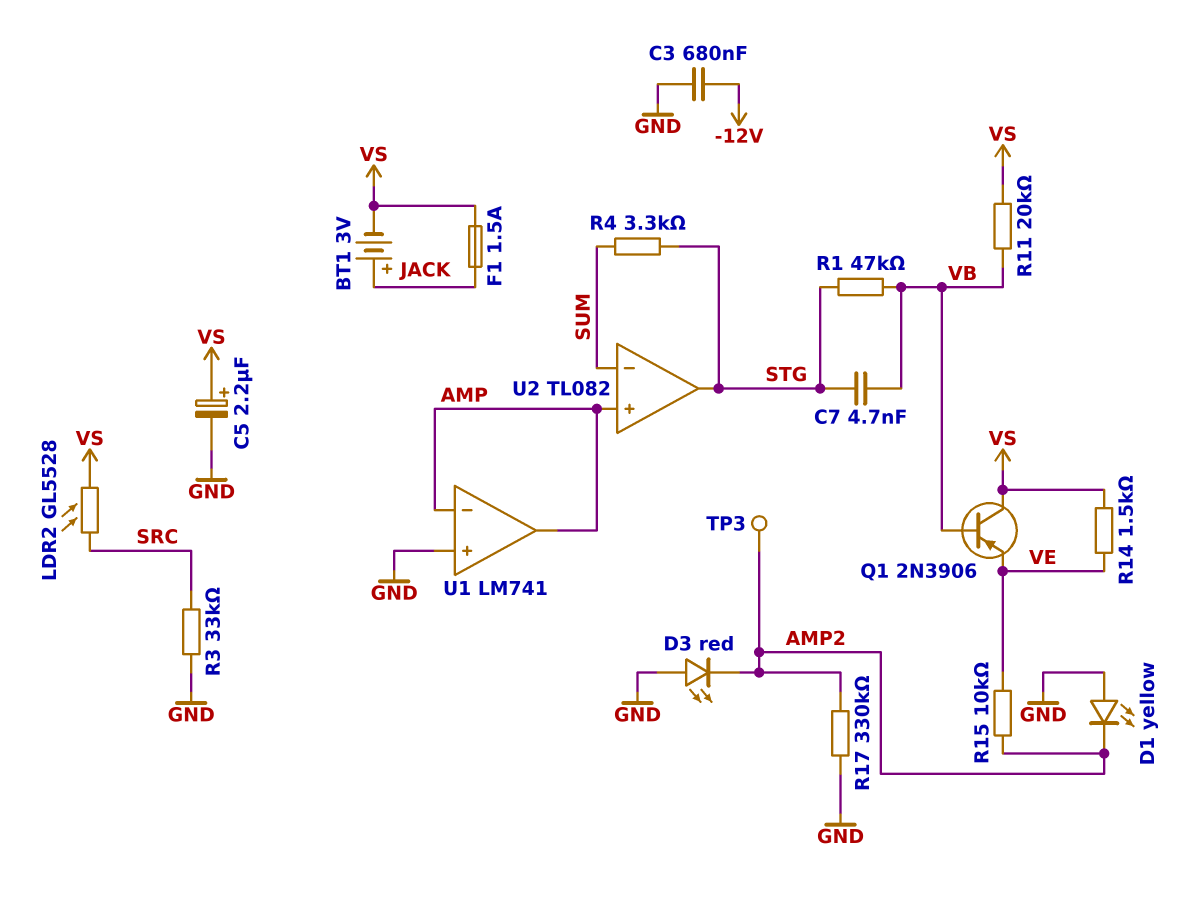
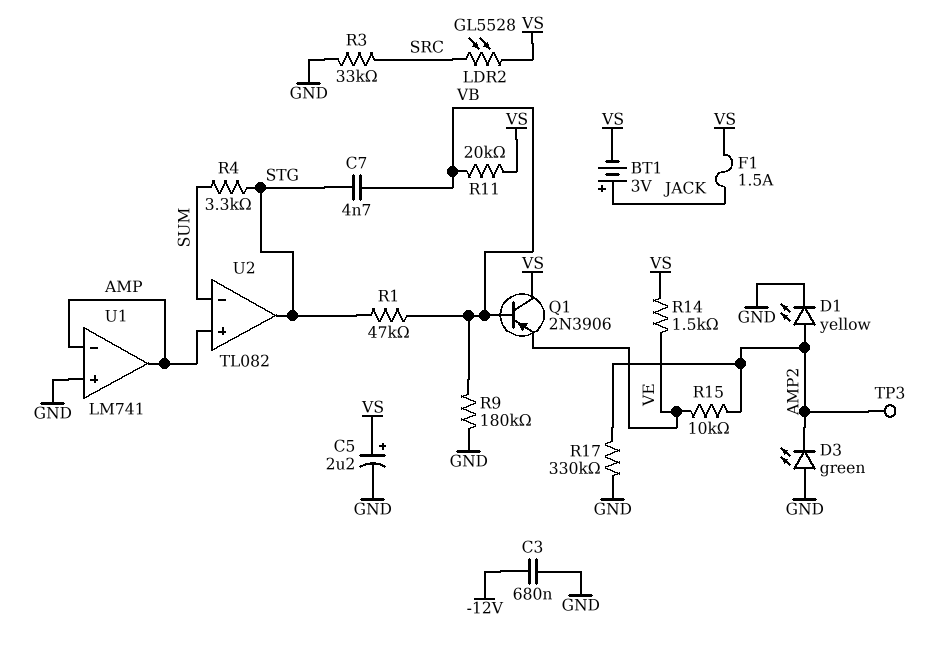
D1: LED yellow (A GND, K AMP2) -> LED yellow (A AMP2, K GND)
D3: LED red (A GND, K AMP2) -> LED green (A GND, K AMP2)
R9: none -> 180k (GND, VB)

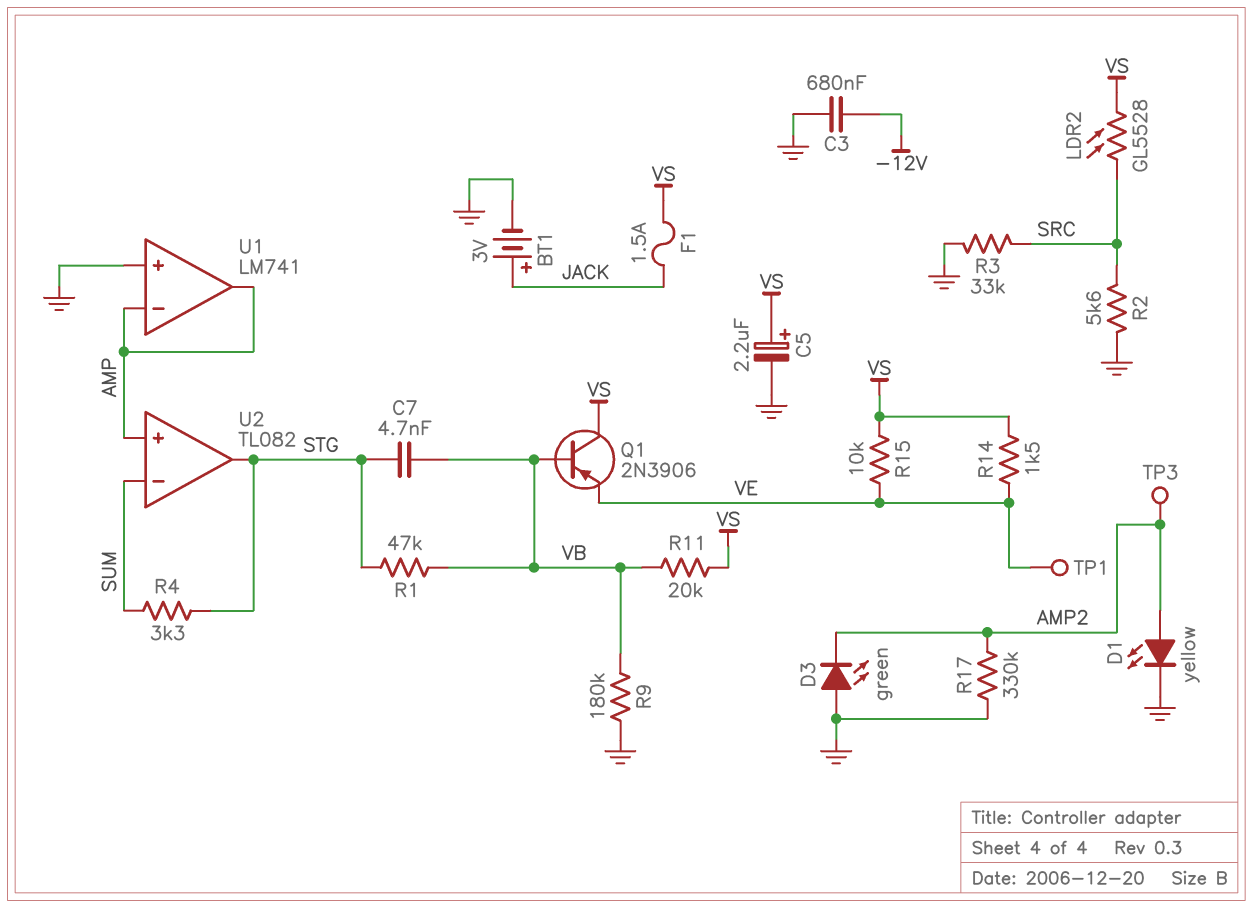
BT1: 3V (plus JACK, minus VS) -> 3V (plus JACK, minus GND)
R2: none -> 5.6k (GND, SRC)
R15: 10k (AMP2, VE) -> 10k (VE, VS)
TP1: none -> test point (VE)

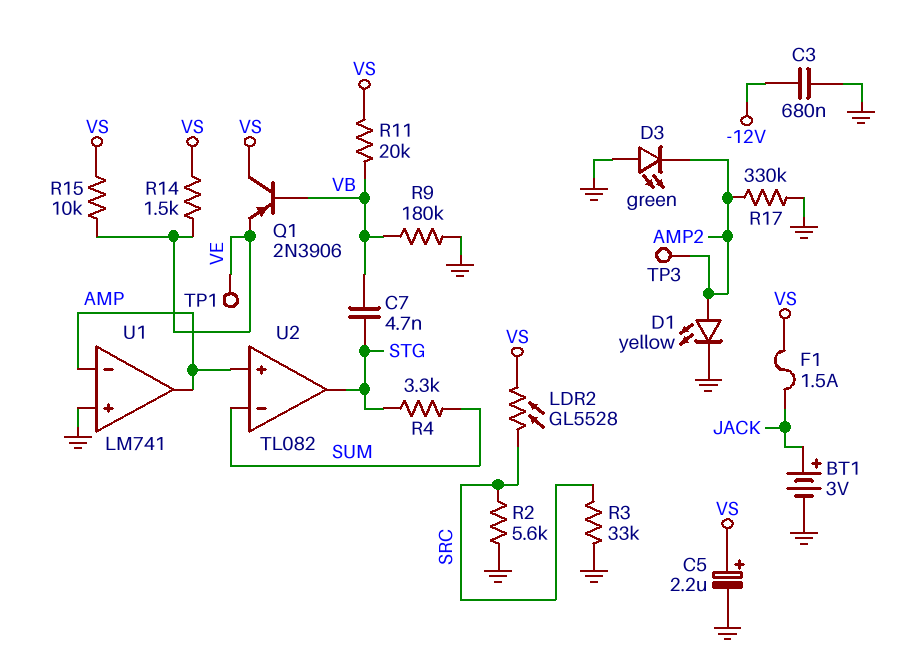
R1: 47k (STG, VB) -> none

